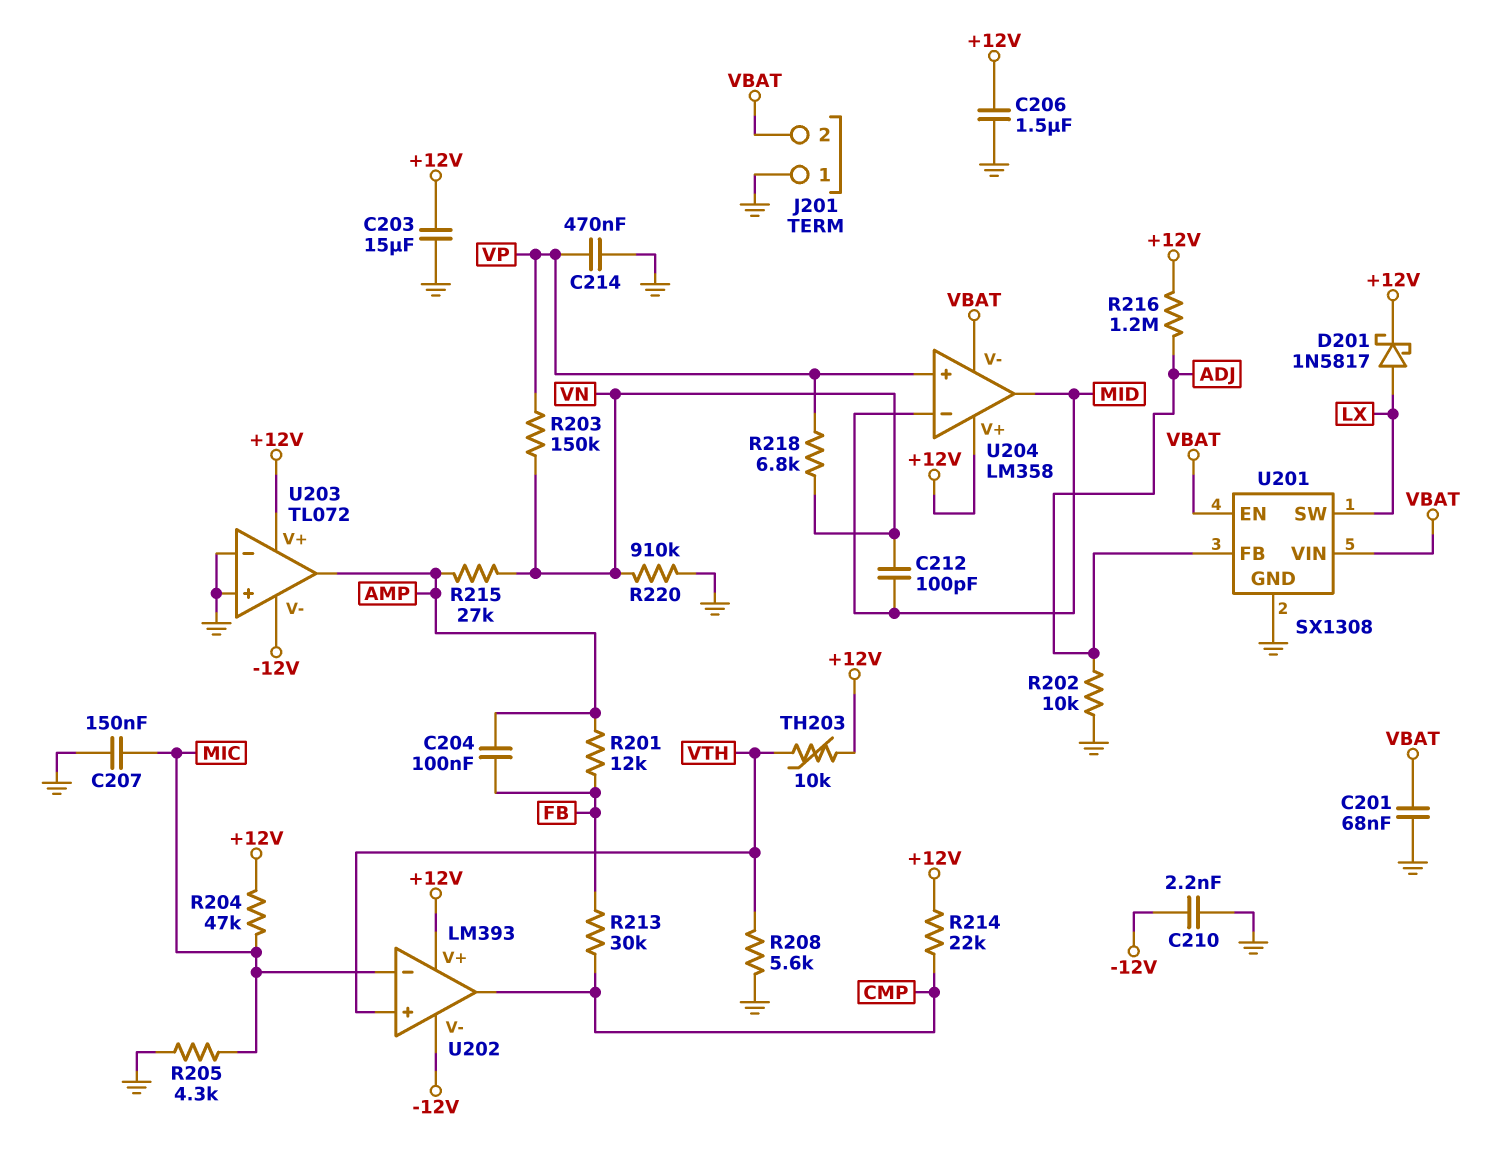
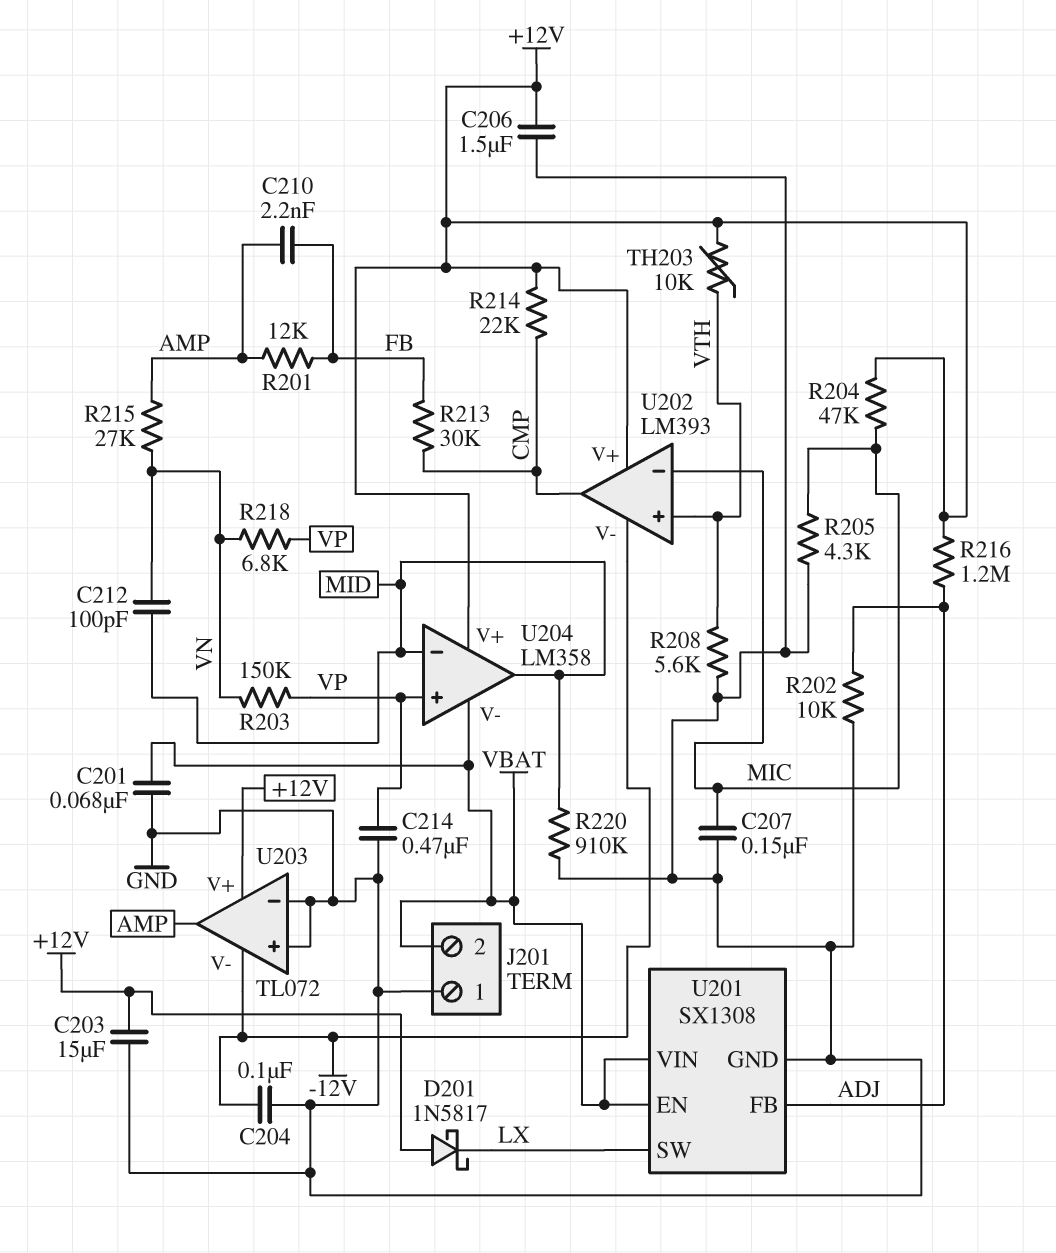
C204: 100nF (AMP, FB) -> 100nF (-12V, GND)
C210: 2.2nF (-12V, GND) -> 2.2nF (AMP, FB)
D201: schottky 1N5817 (A LX, K +12V) -> schottky 1N5817 (A +12V, K LX)
R220: 910k (GND, VN) -> 910k (GND, MID)

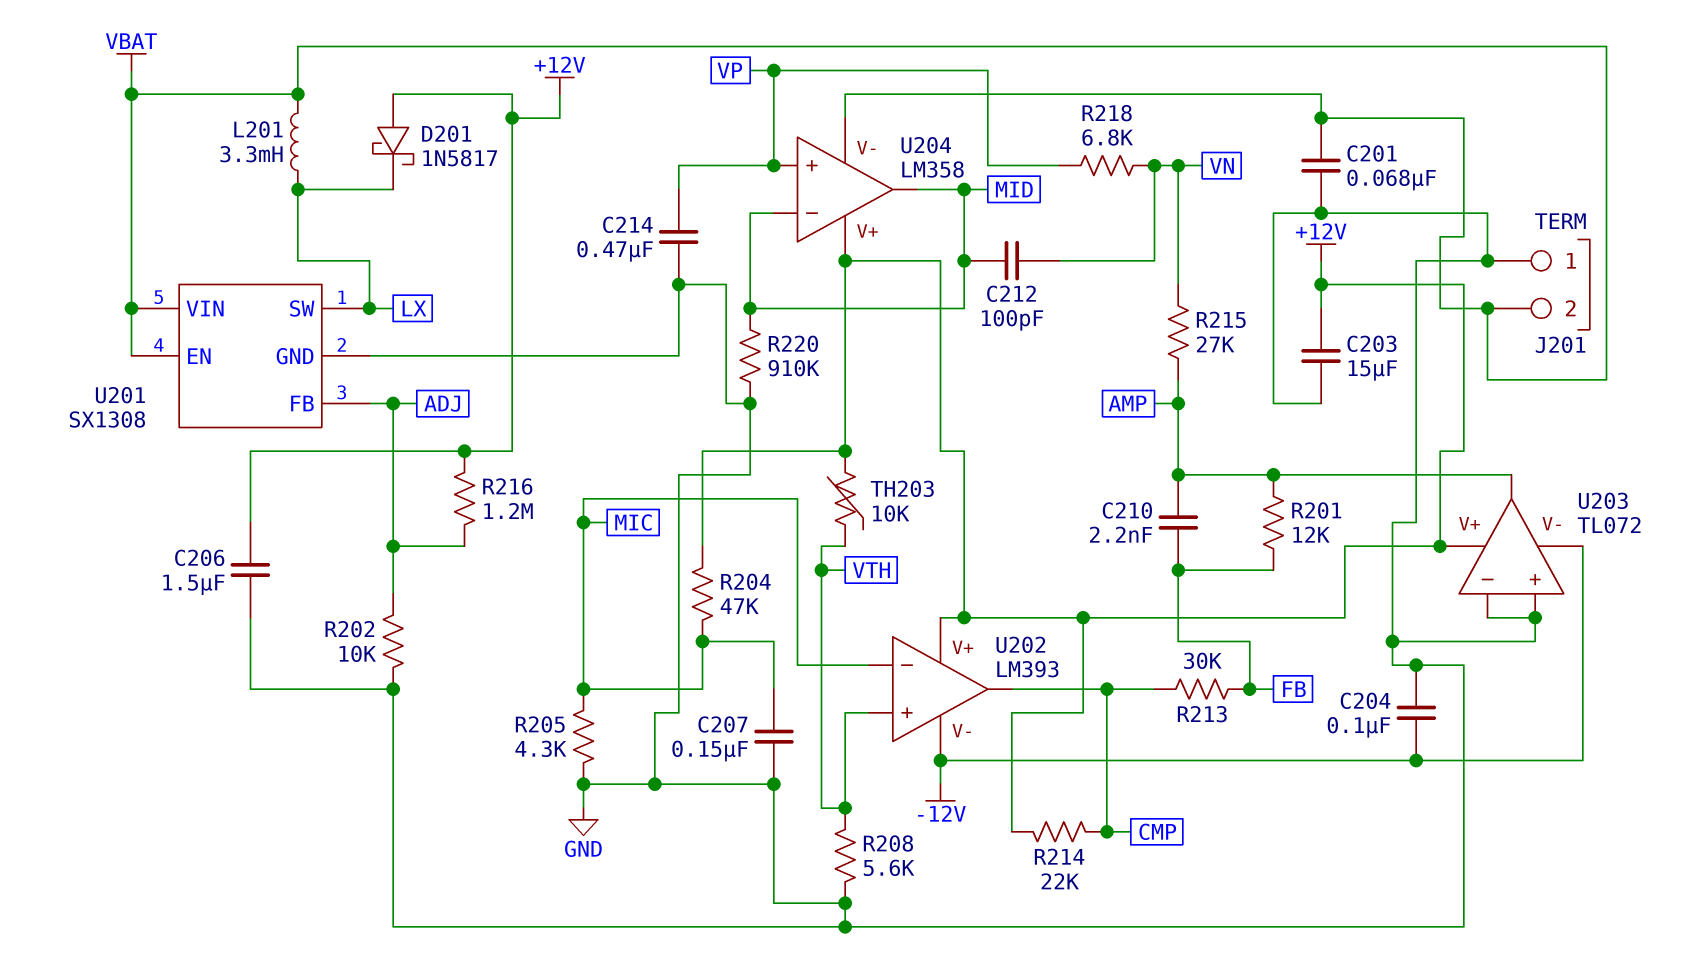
L201: none -> 3.3mH (LX, VBAT)
R203: 150k (VN, VP) -> none

